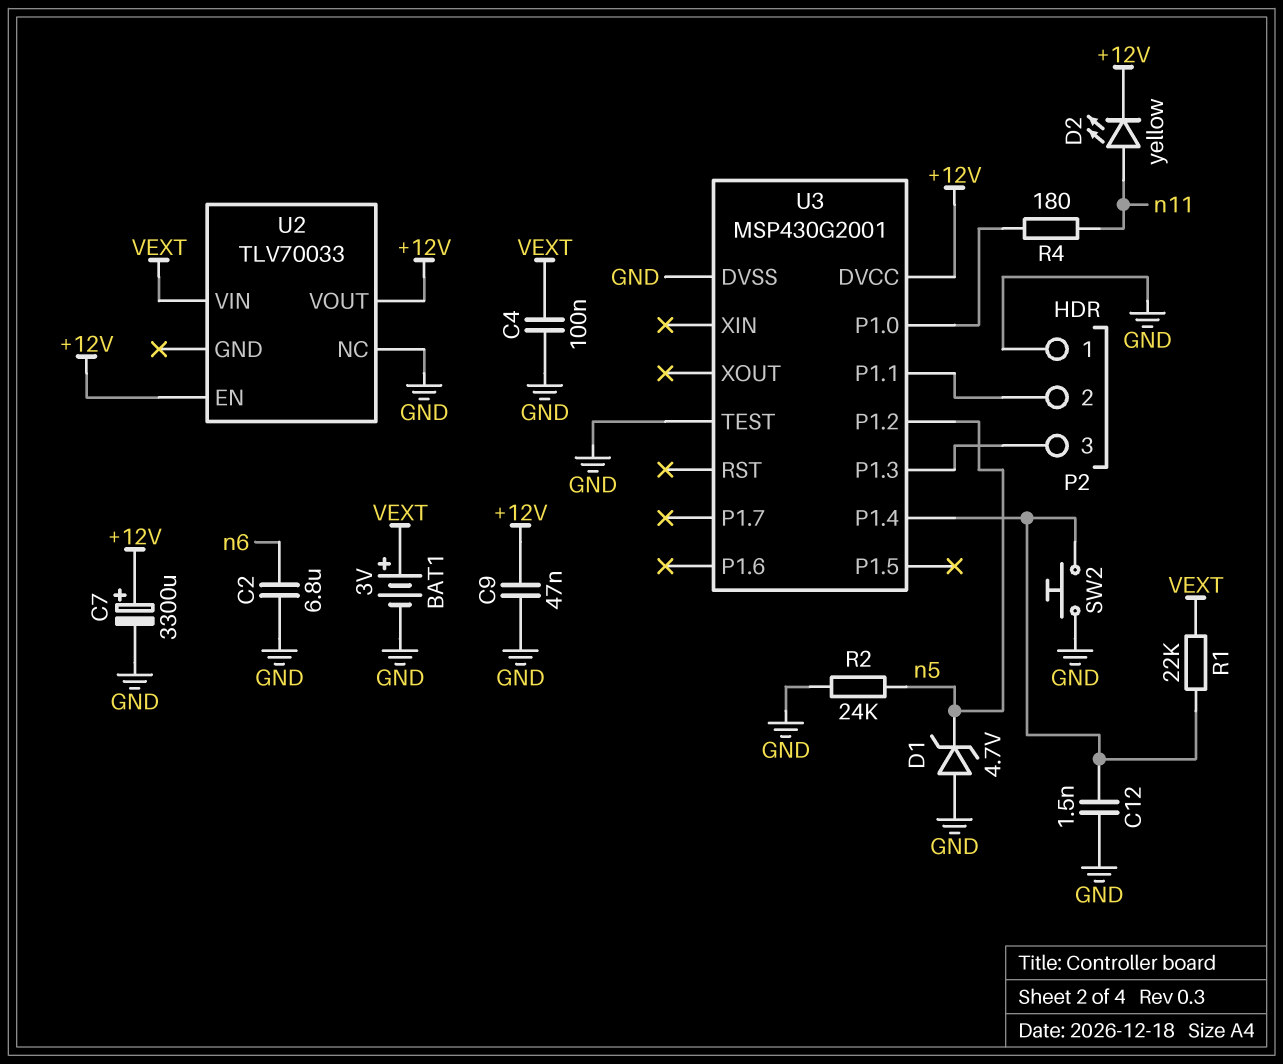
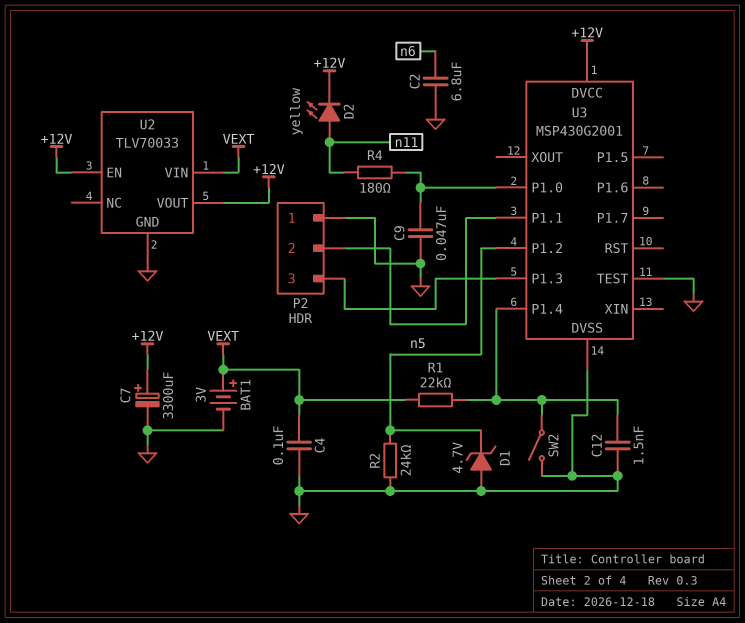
C9: 47nF (+12V, GND) -> 47nF (GND, U3/P1.0)
SW2: button (GND, U3/P1.4) -> switch (GND, U3/P1.4)
U2 pin GND: none -> GND
U2 pin NC: GND -> none

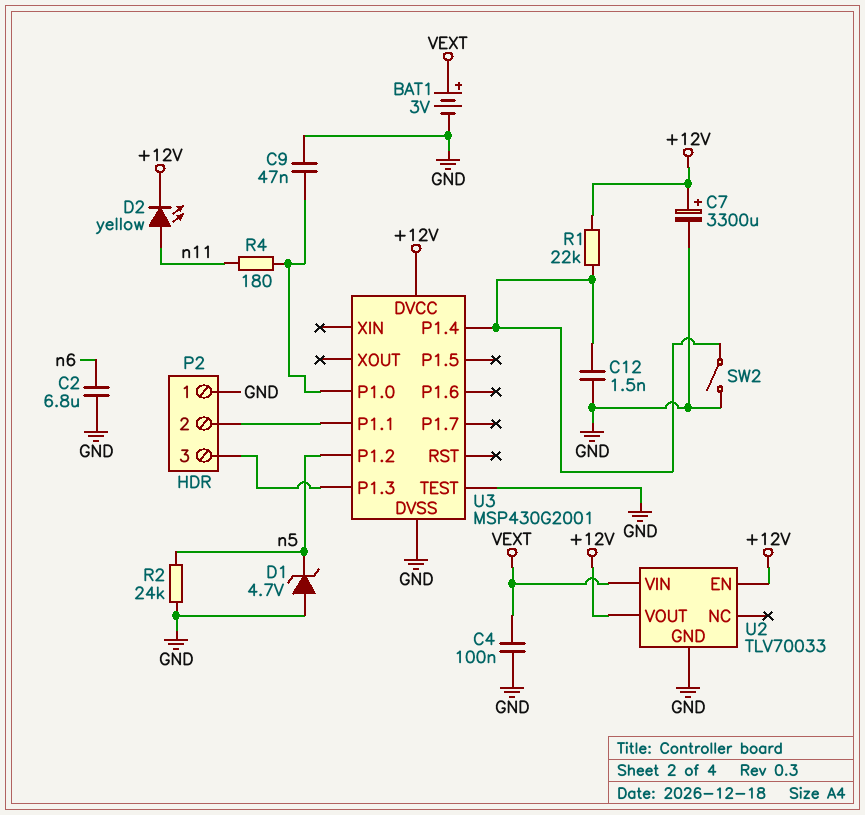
R1: 22k (U3/P1.4, VEXT) -> 22k (+12V, U3/P1.4)

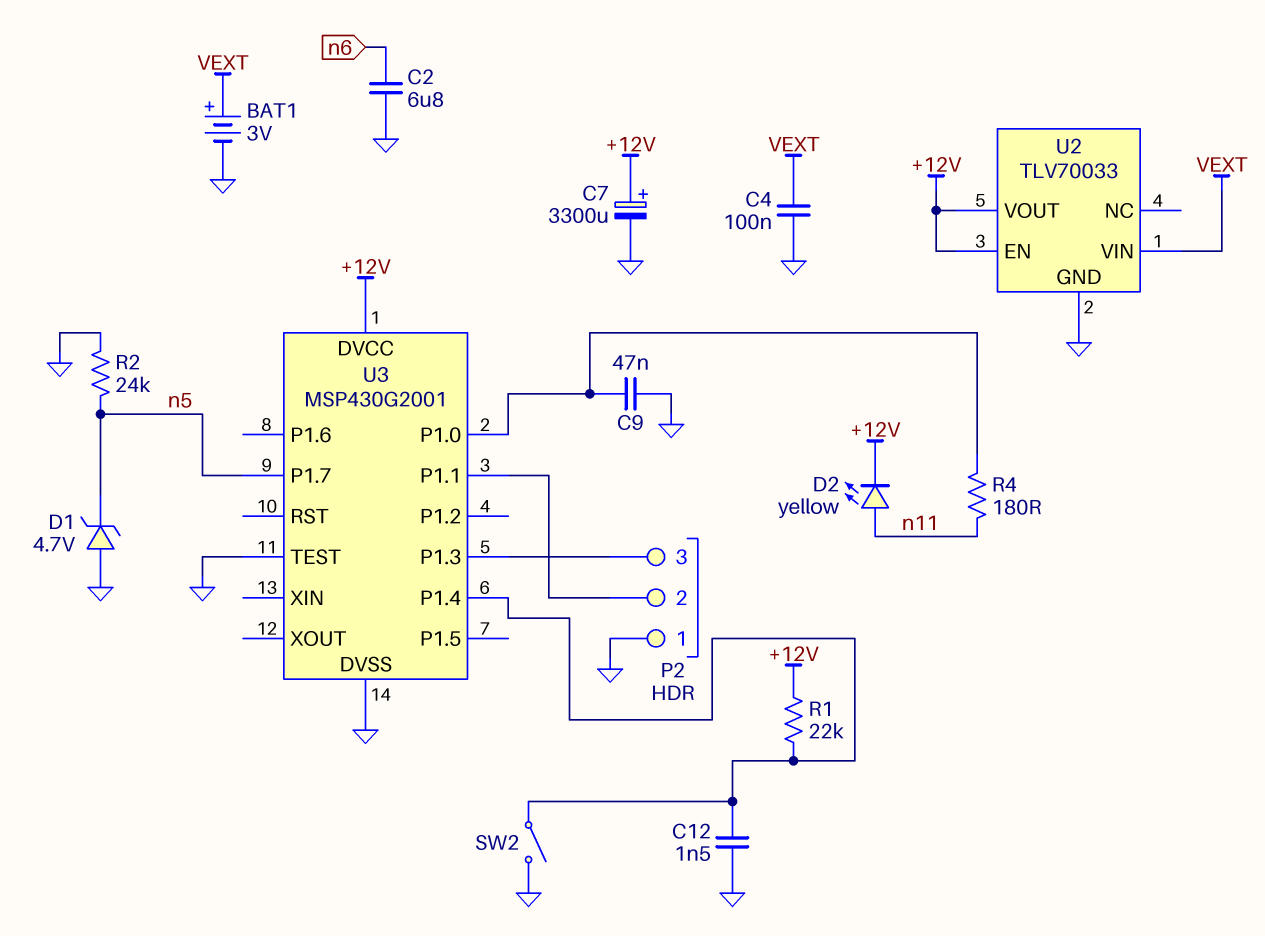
U3 pin P1.2: n5 -> none
U3 pin P1.7: none -> n5

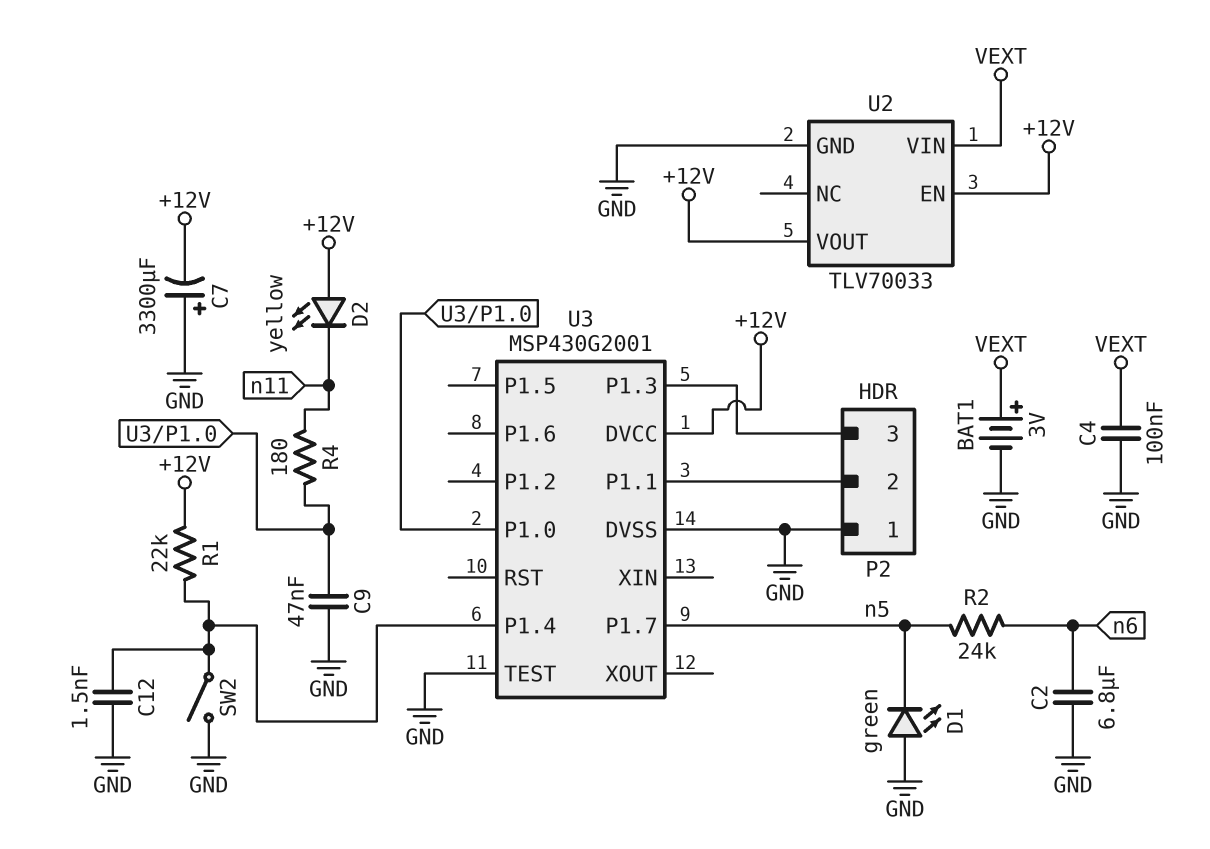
C7: 3300uF (plus +12V, minus GND) -> 3300uF (plus GND, minus +12V)
D1: zener 4.7V (A GND, K n5) -> LED green (A GND, K n5)
D2: LED yellow (A n11, K +12V) -> LED yellow (A +12V, K n11)
R2: 24k (GND, n5) -> 24k (n5, n6)

